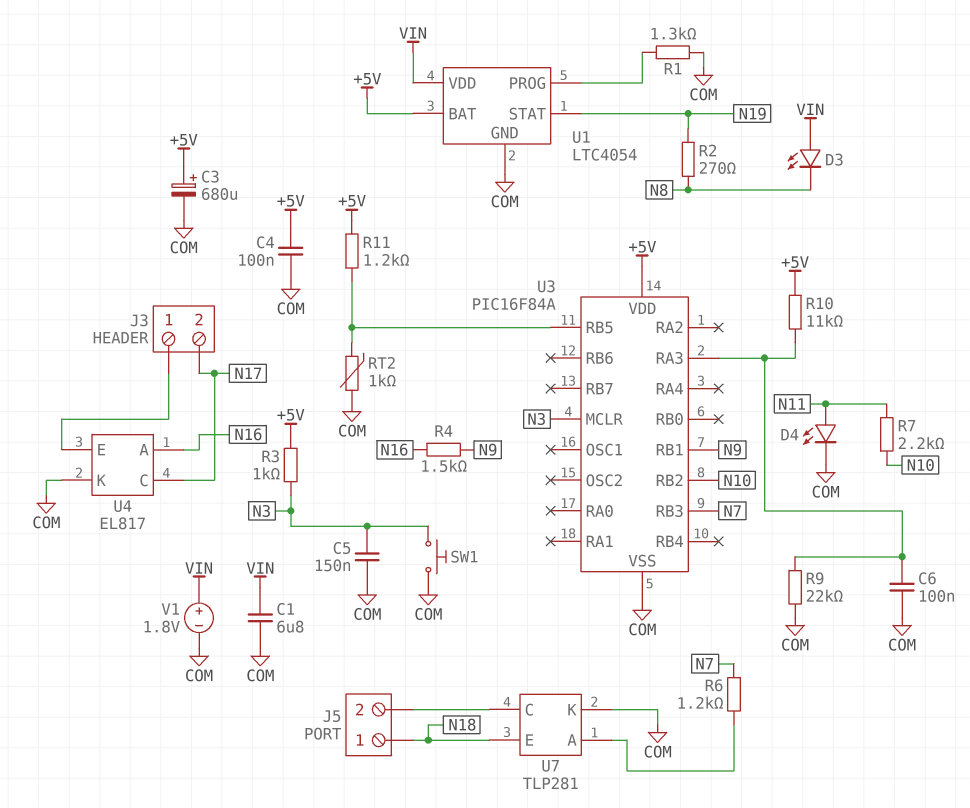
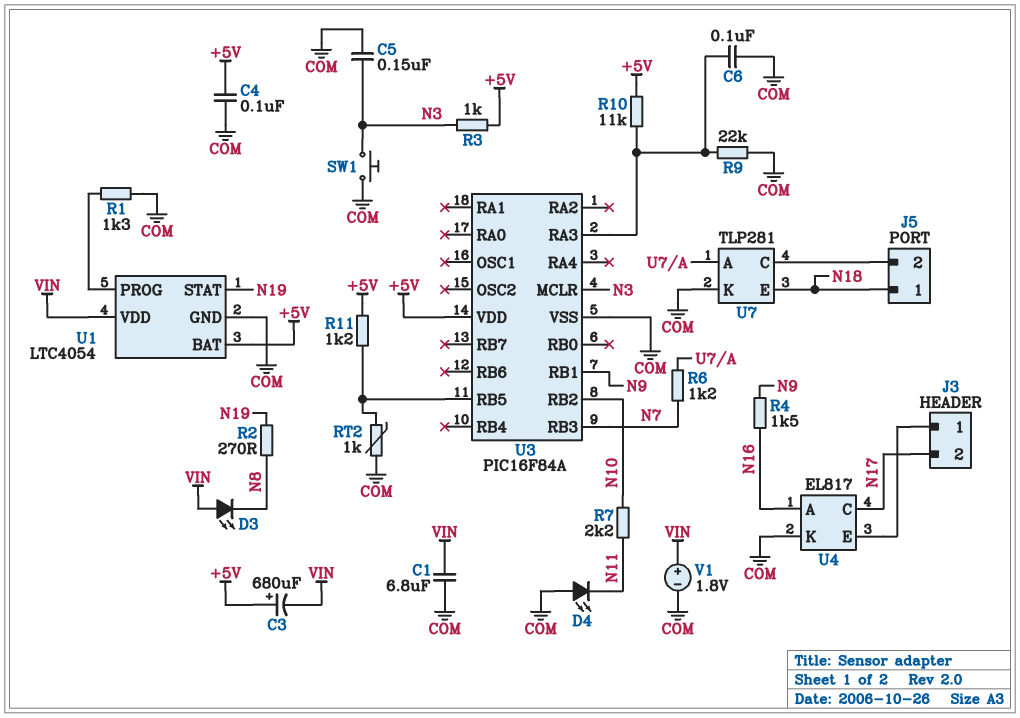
C3: 680uF (plus +5V, minus COM) -> 680uF (plus +5V, minus VIN)
D4: LED (A N11, K COM) -> LED (A COM, K N11)

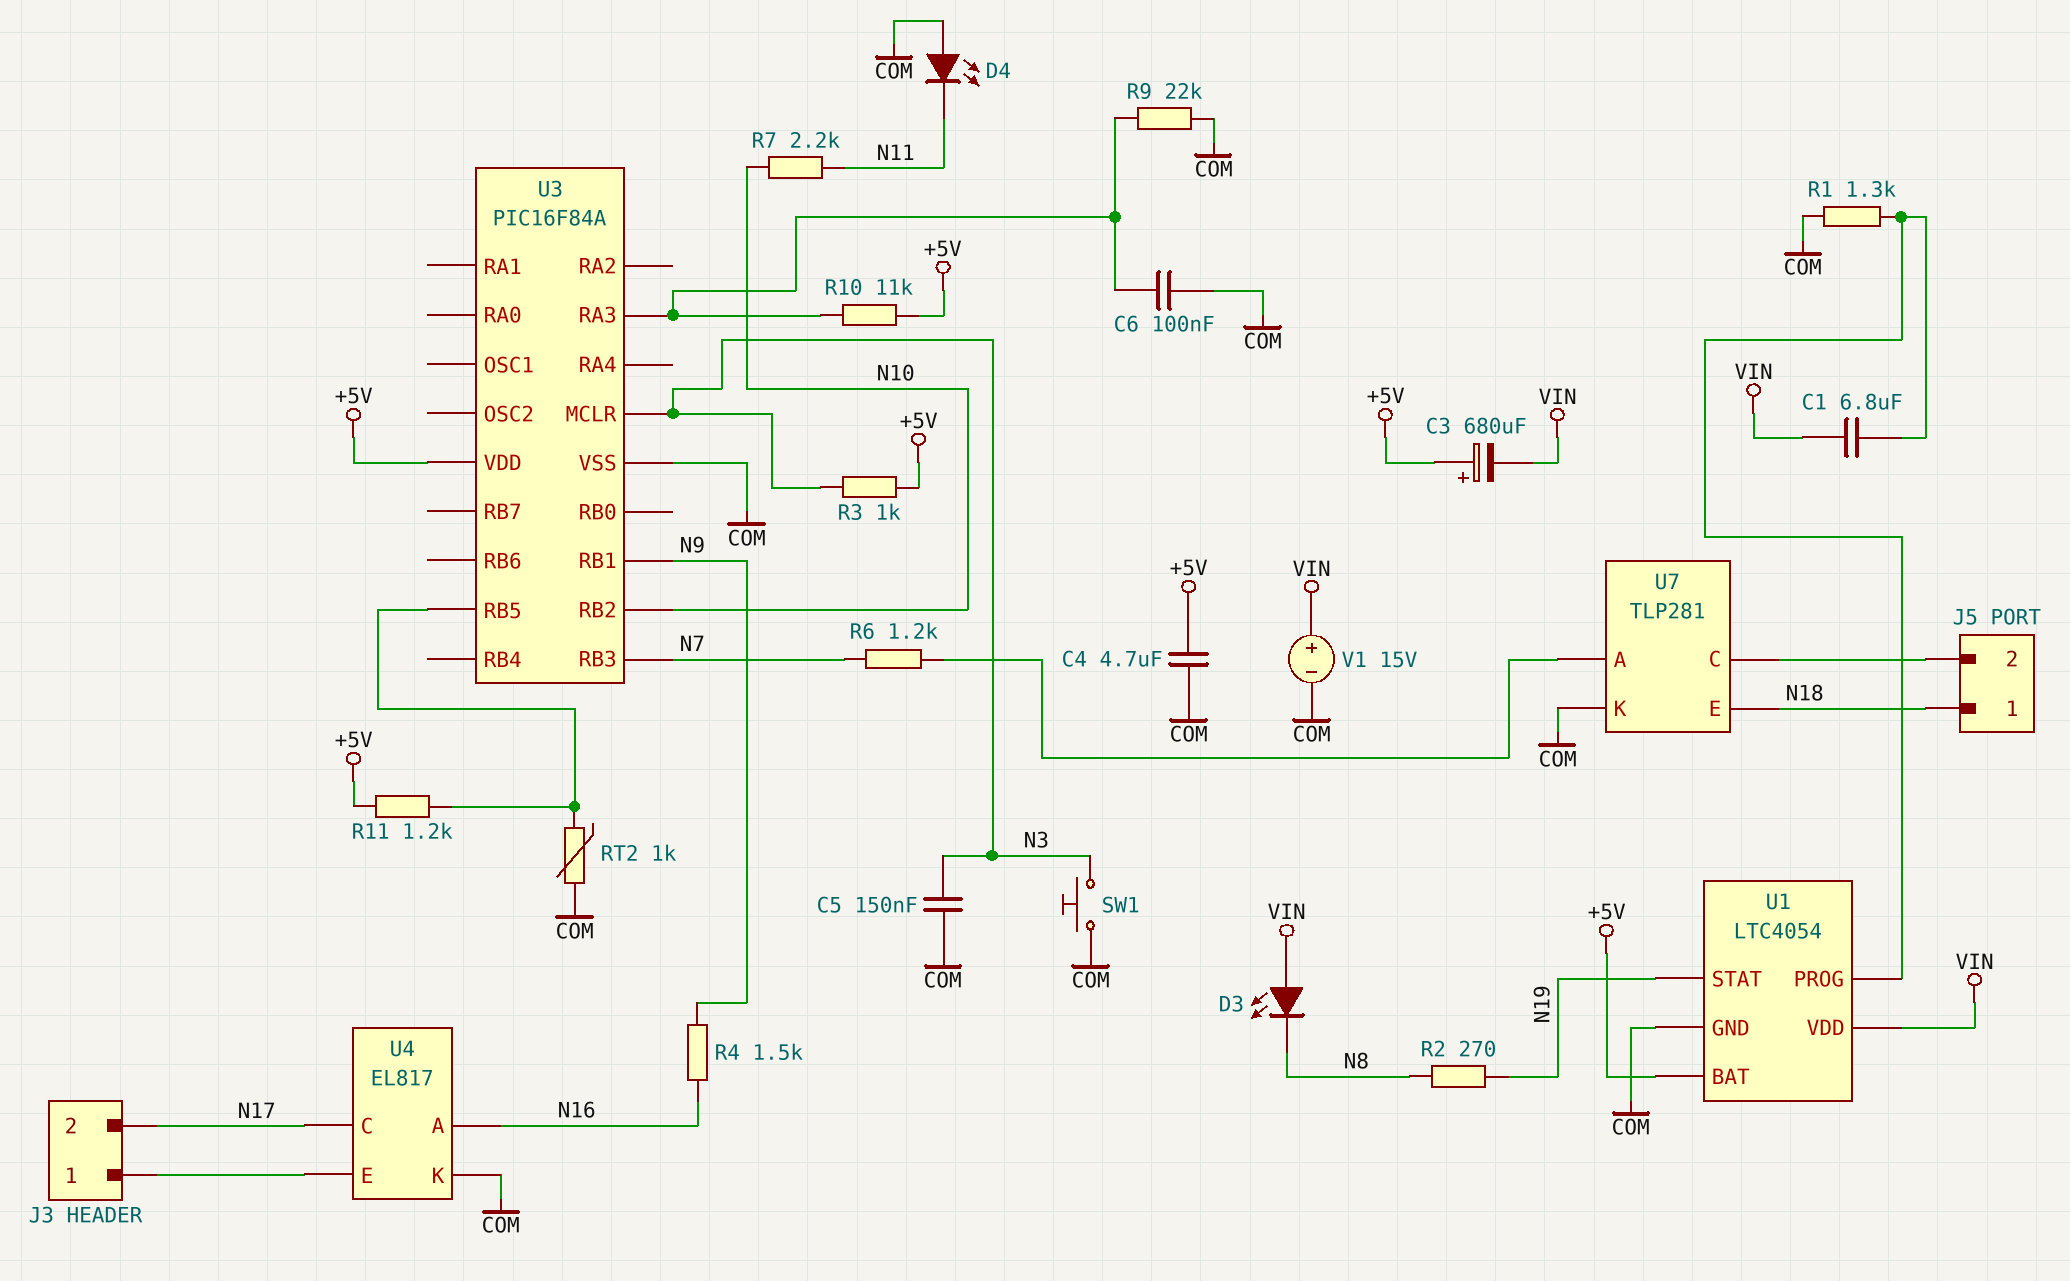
C1: 6.8uF (COM, VIN) -> 6.8uF (U1/PROG, VIN)
C4: 100nF (+5V, COM) -> 4.7uF (+5V, COM)
V1: 1.8V (plus VIN, minus COM) -> 15V (plus VIN, minus COM)

